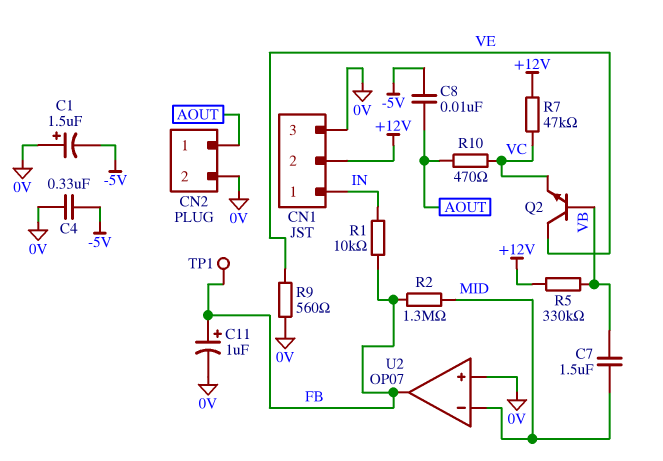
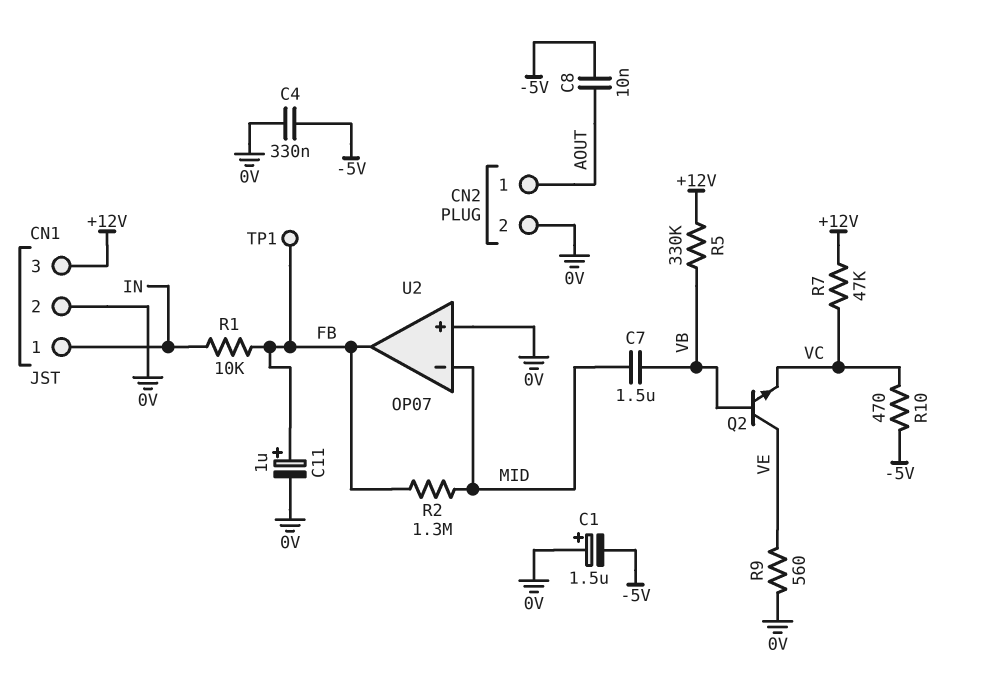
CN1 pin 2: +12V -> 0V
CN1 pin 3: 0V -> +12V
R10: 470 (AOUT, VC) -> 470 (-5V, VC)

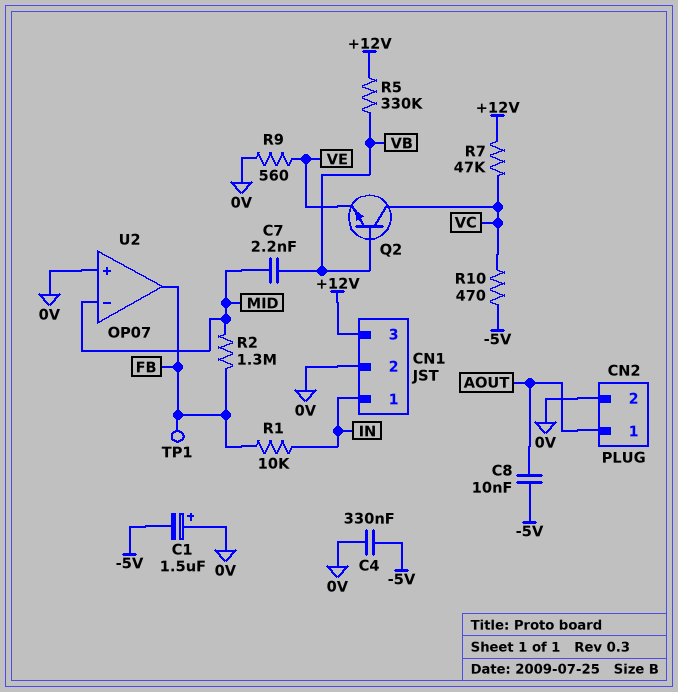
C7: 1.5uF (MID, VB) -> 2.2nF (MID, VB)
C11: 1uF (plus FB, minus 0V) -> none
Q2: NPN (B VB, C VE, E VC) -> NPN (B VB, C VC, E VE)

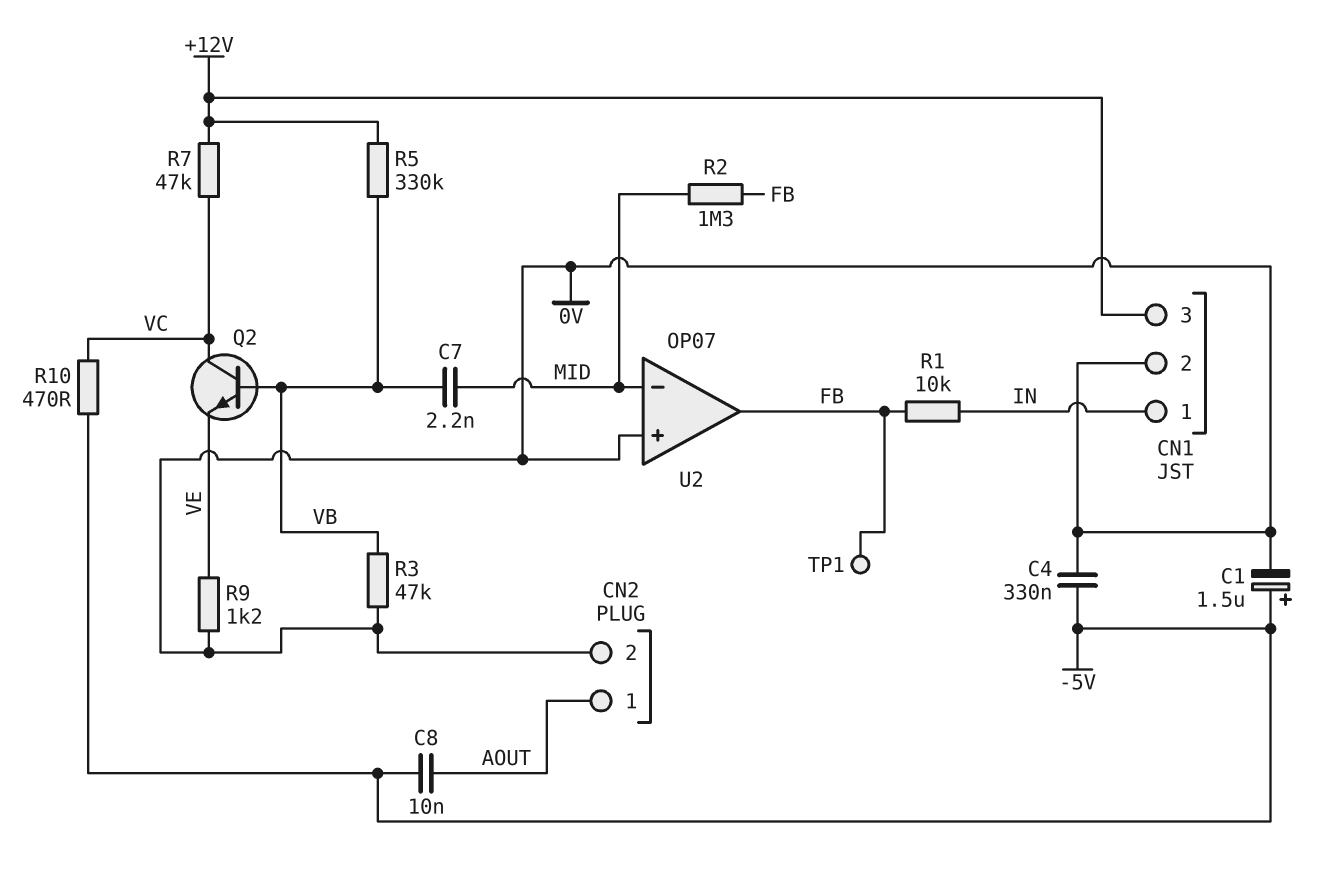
C1: 1.5uF (plus 0V, minus -5V) -> 1.5uF (plus -5V, minus 0V)
R3: none -> 47k (0V, VB)
R9: 560 (0V, VE) -> 1.2k (0V, VE)

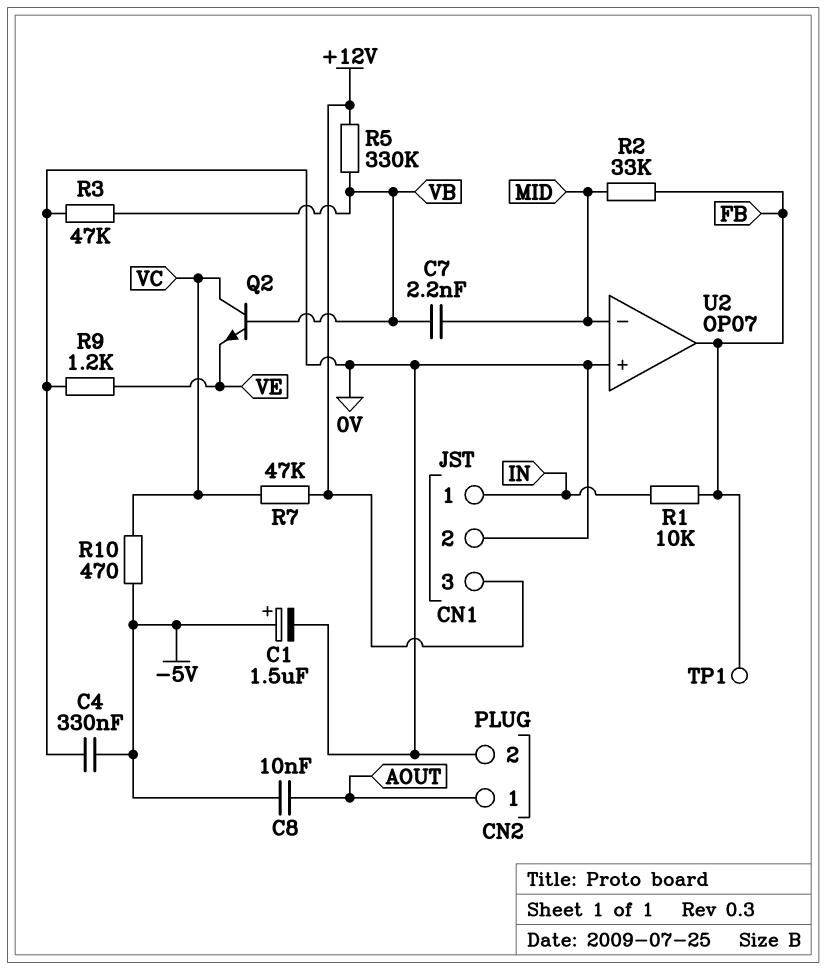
R2: 1.3M (FB, MID) -> 33k (FB, MID)

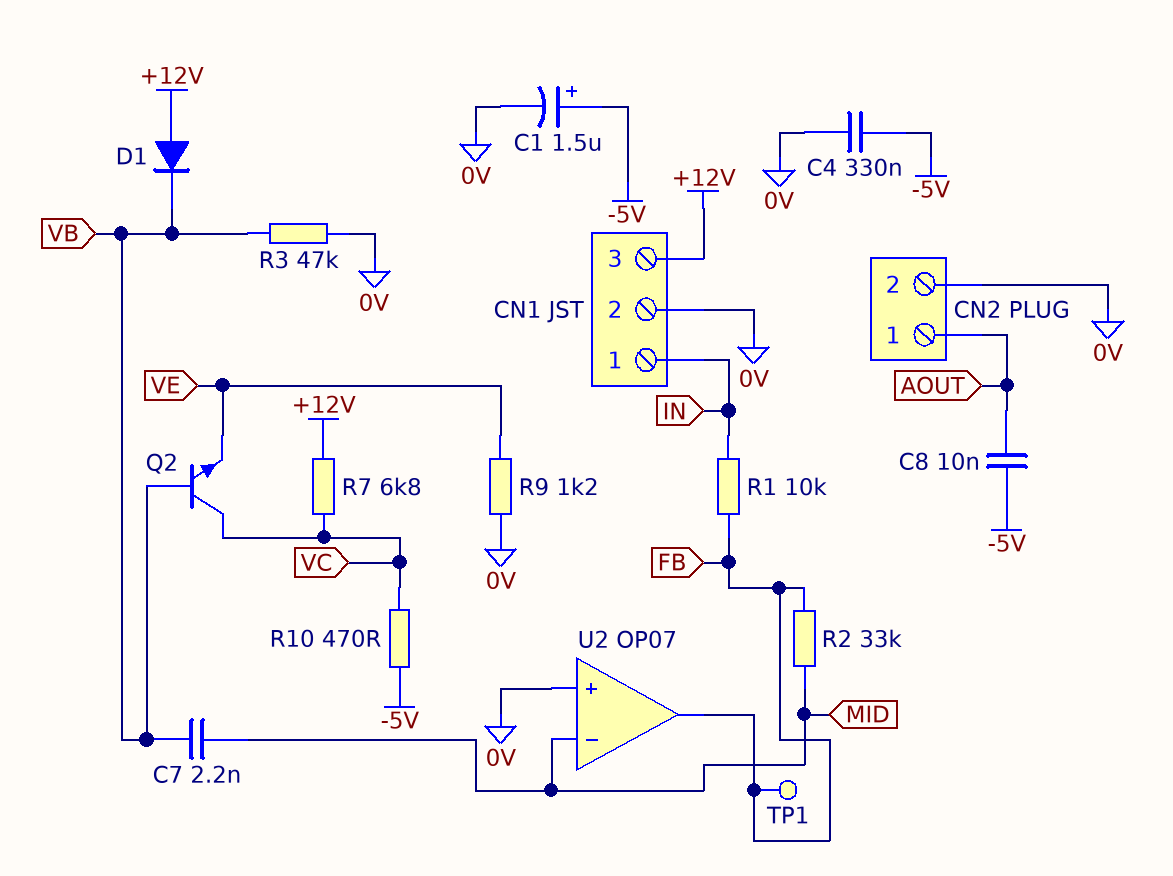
D1: none -> diode (A +12V, K VB)
R5: 330k (+12V, VB) -> none
R7: 47k (+12V, VC) -> 6.8k (+12V, VC)

